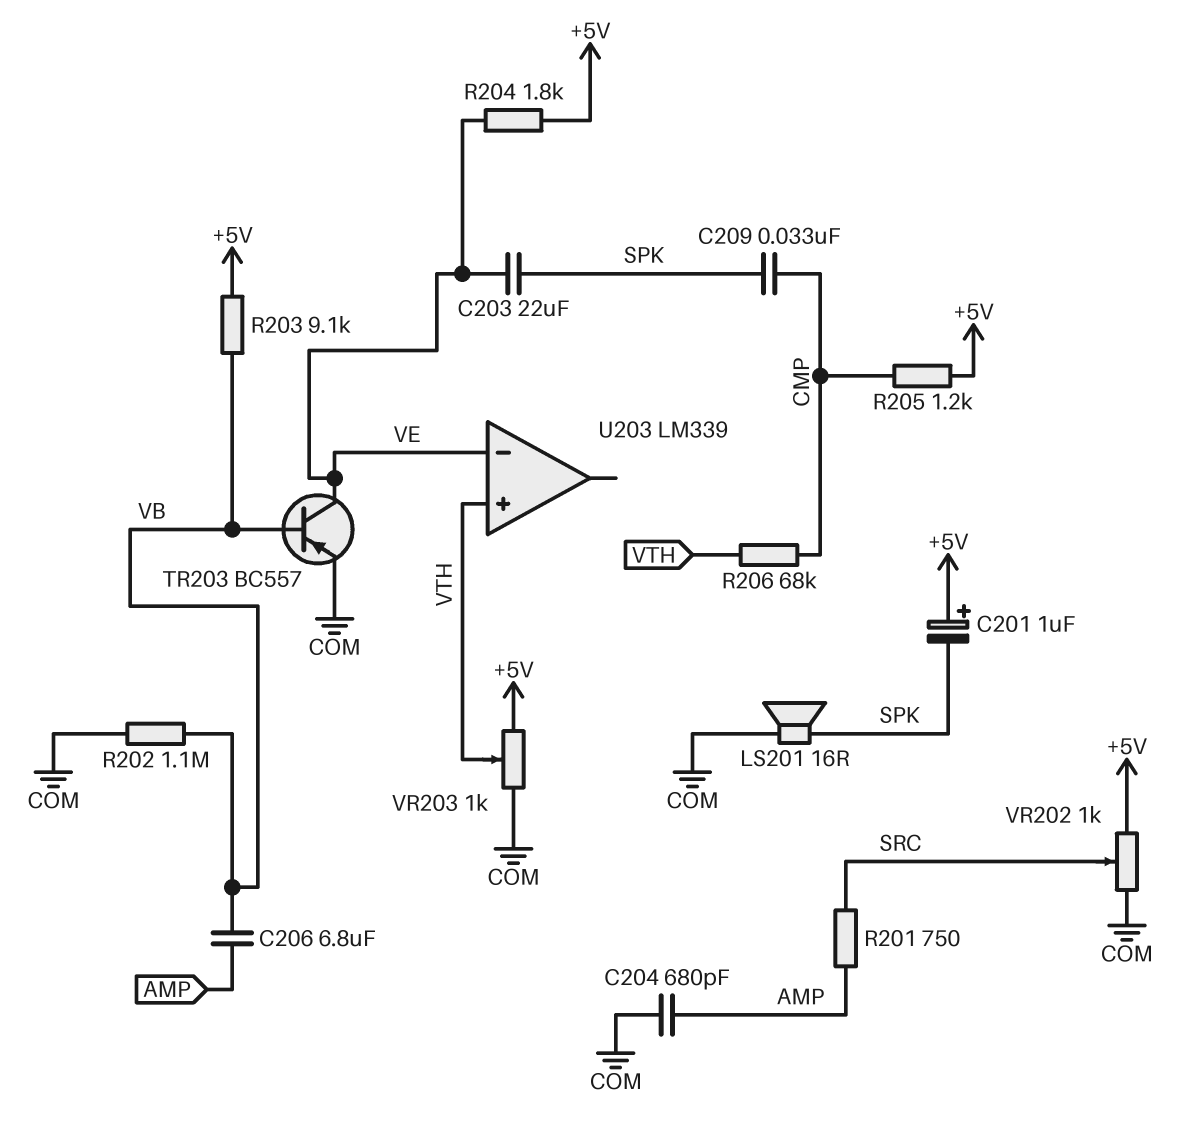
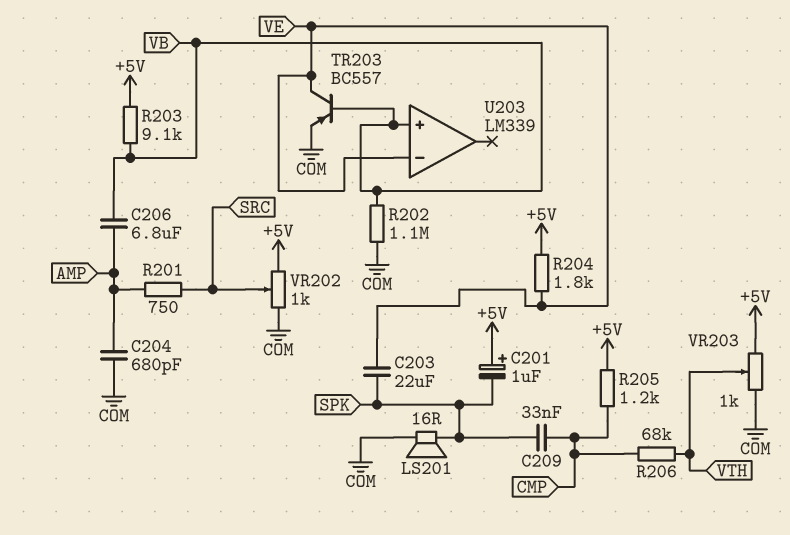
U203 pin in+: VTH -> VB

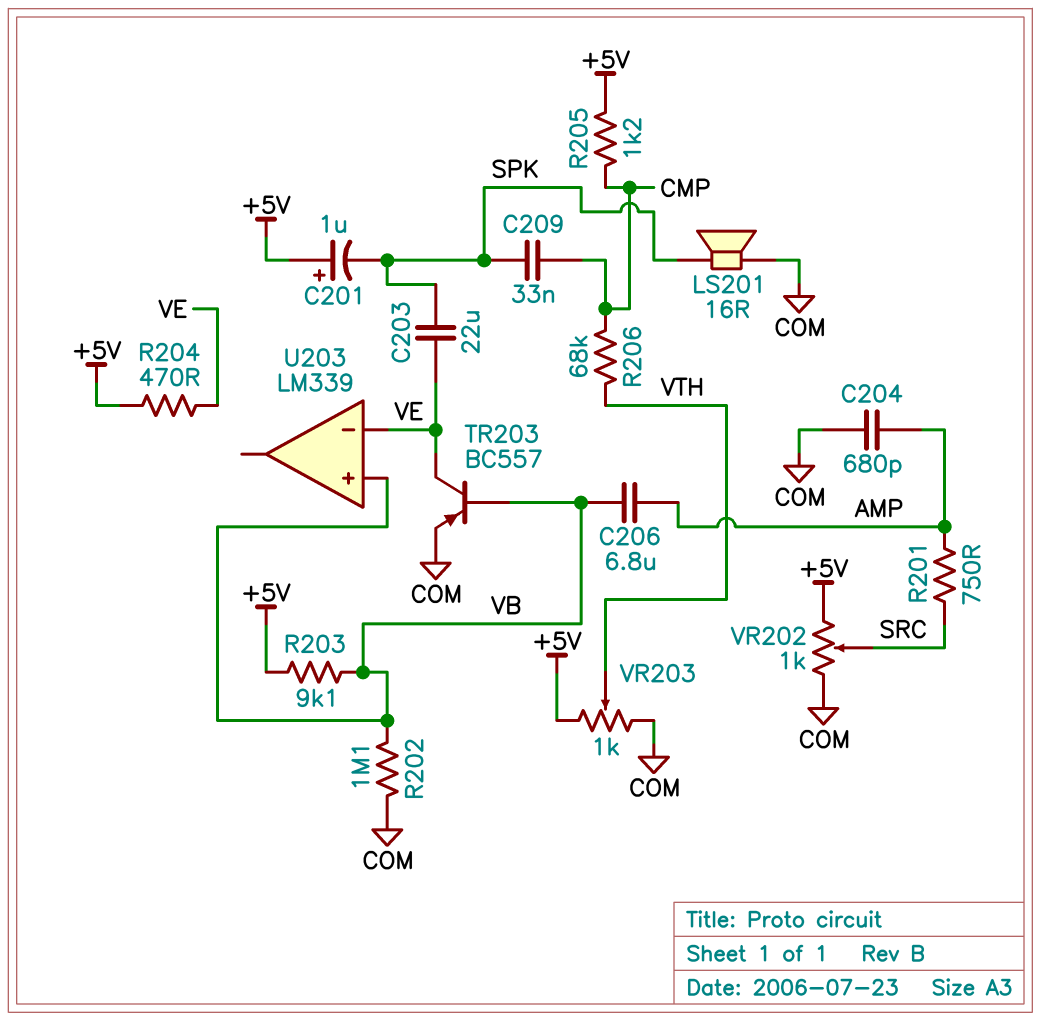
R204: 1.8k (+5V, VE) -> 470 (+5V, VE)

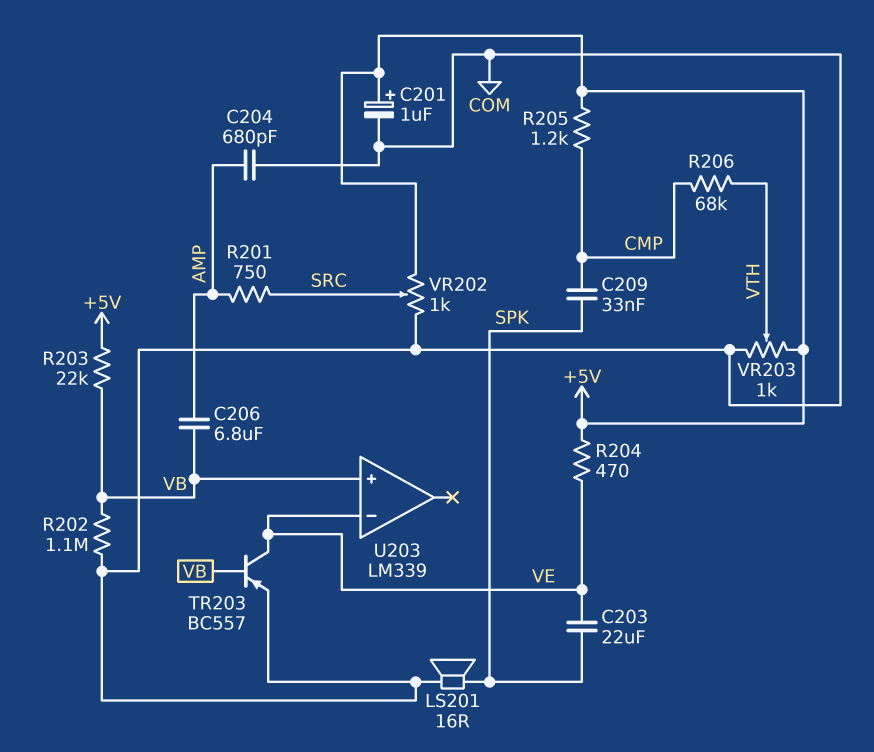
C201: 1uF (plus +5V, minus SPK) -> 1uF (plus +5V, minus COM)
R203: 9.1k (+5V, VB) -> 22k (+5V, VB)

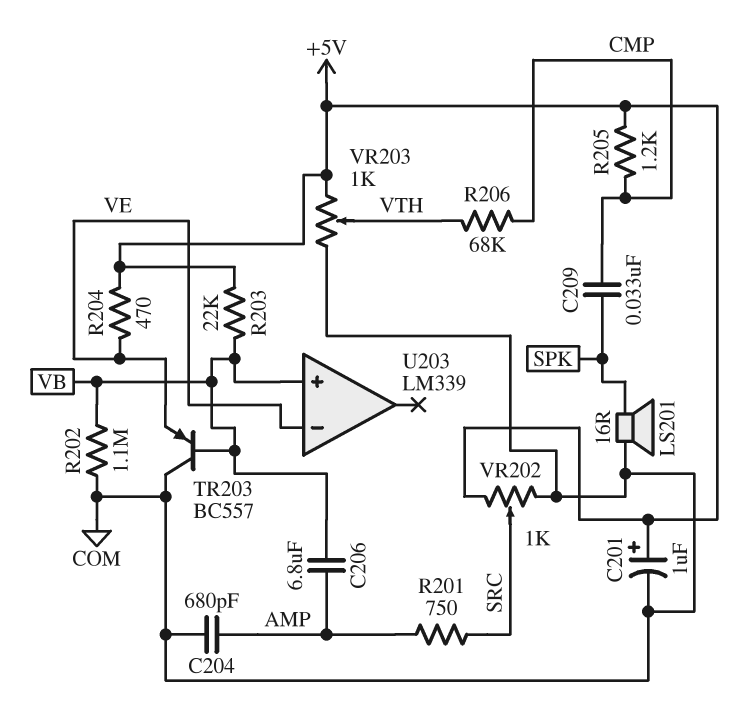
C203: 22uF (SPK, VE) -> none
TR203: PNP BC557 (B VB, C VE, E COM) -> PNP BC557 (B VB, C COM, E VE)

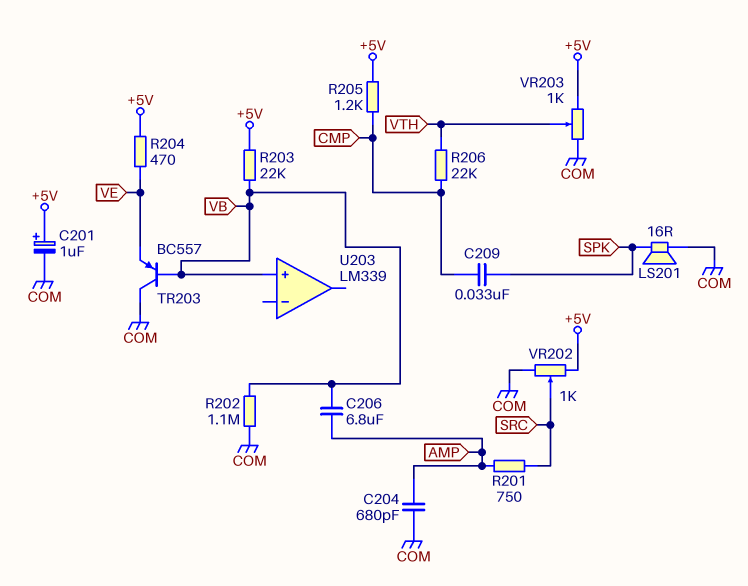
R206: 68k (CMP, VTH) -> 22k (CMP, VTH)
U203 pin in-: VE -> none

